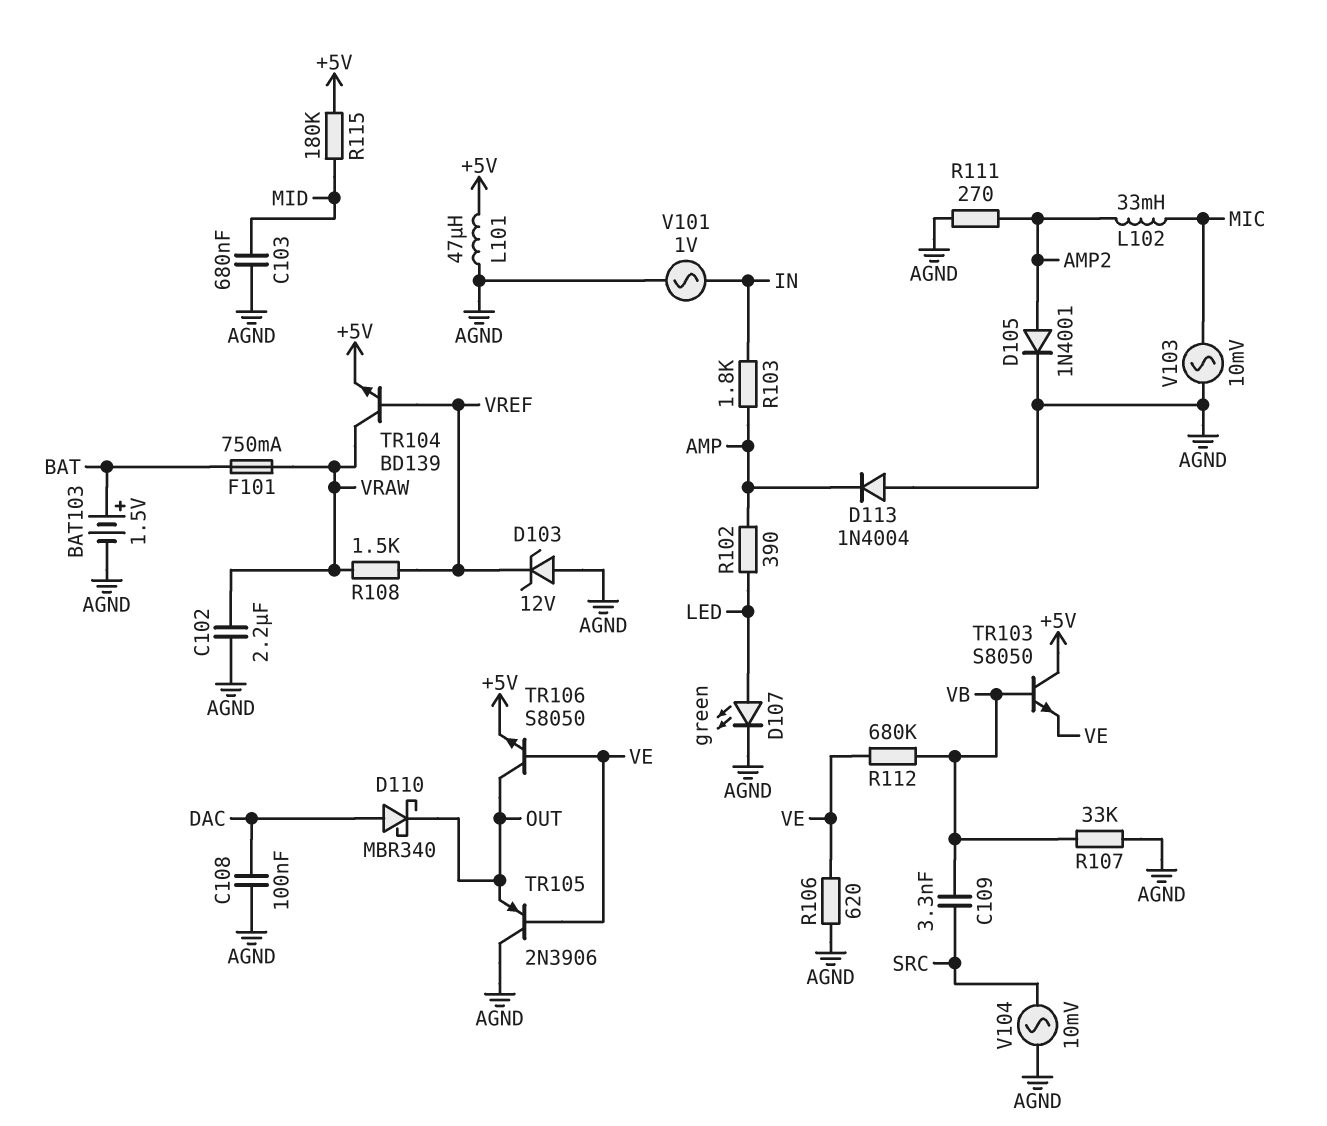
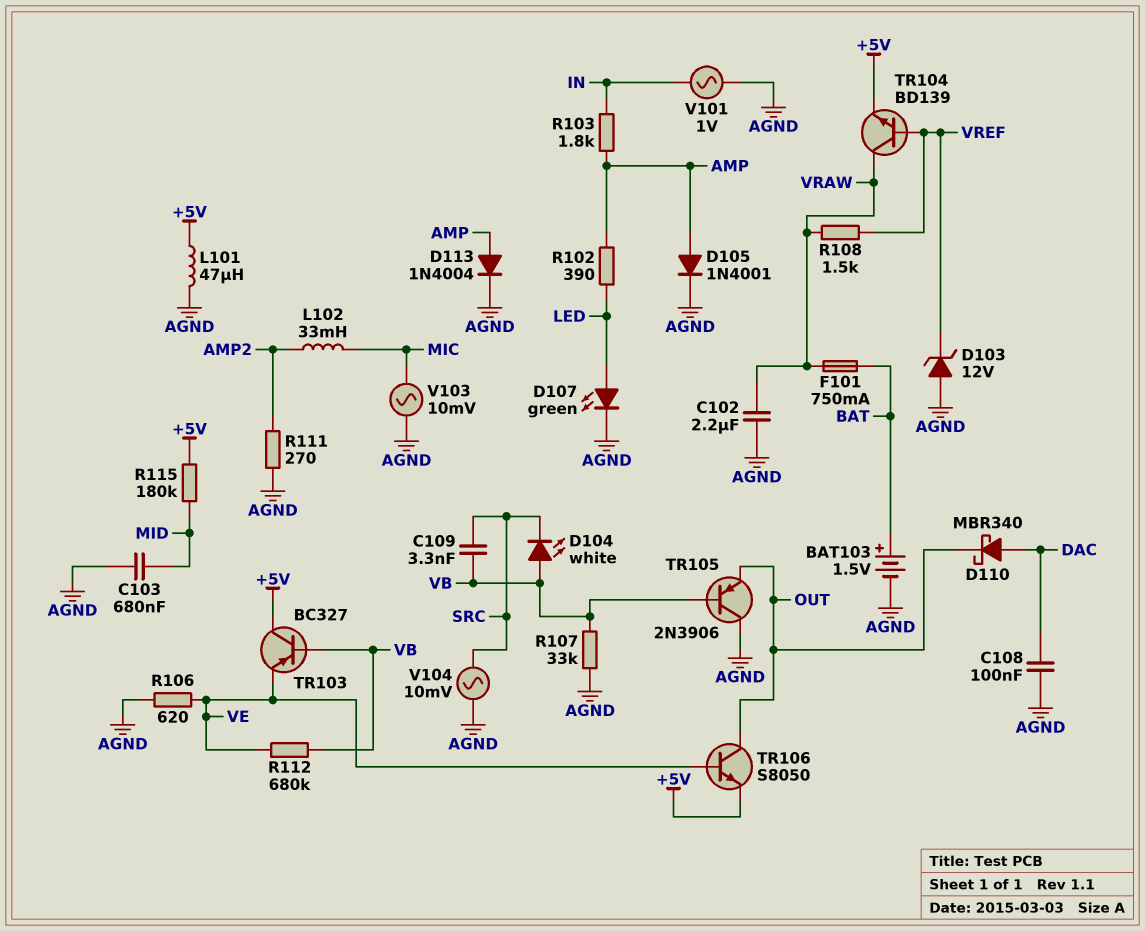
D104: none -> LED white (A VB, K SRC)
D105: diode 1N4001 (A AMP2, K AGND) -> diode 1N4001 (A AMP, K AGND)
D113: diode 1N4004 (A AGND, K AMP) -> diode 1N4004 (A AMP, K AGND)
TR103: NPN S8050 (B VB, C +5V, E VE) -> PNP BC327 (B VB, C +5V, E VE)
TR105: PNP 2N3906 (B VE, C AGND, E OUT) -> PNP 2N3906 (B VB, C AGND, E OUT)

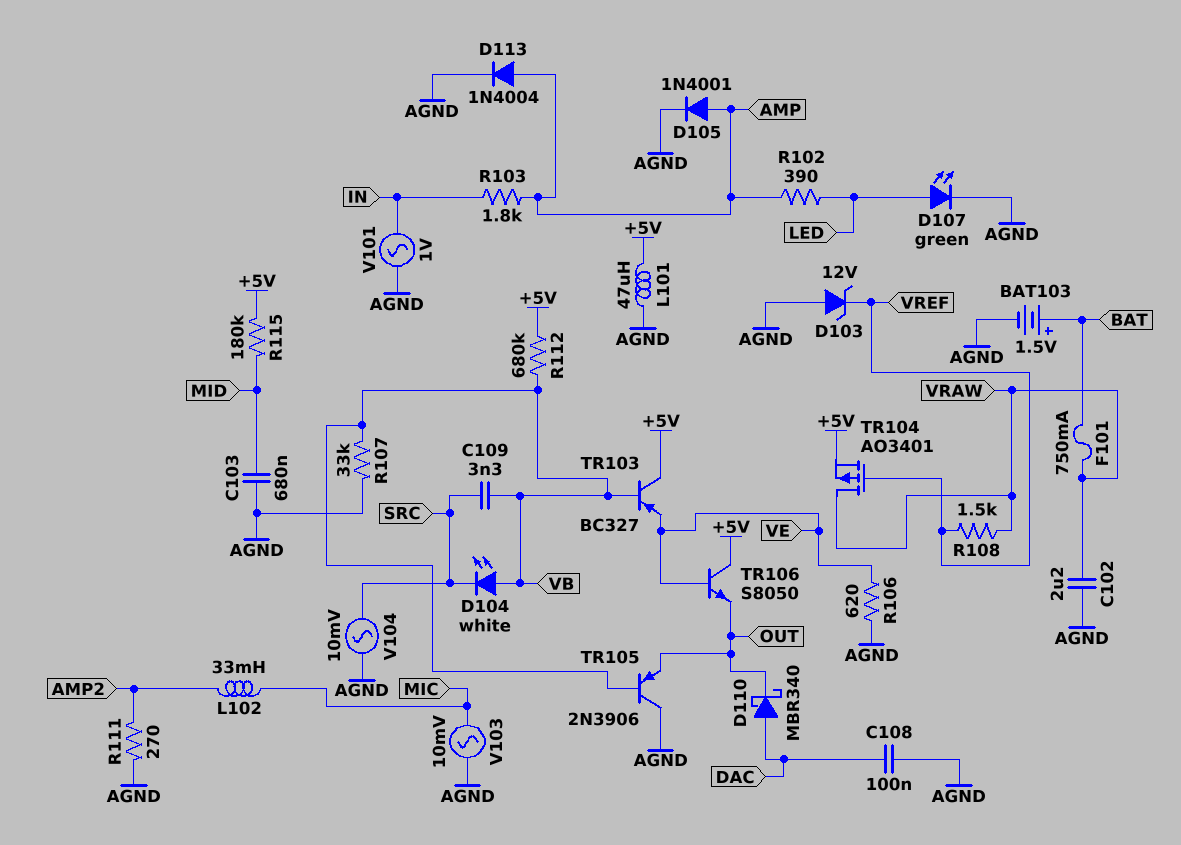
R112: 680k (VB, VE) -> 680k (+5V, VB)
TR104: NPN BD139 (B VREF, C VRAW, E +5V) -> PMOS AO3401 (G VREF, D VRAW, S +5V)
TR106: NPN S8050 (B VE, C OUT, E +5V) -> NPN S8050 (B VE, C +5V, E OUT)

